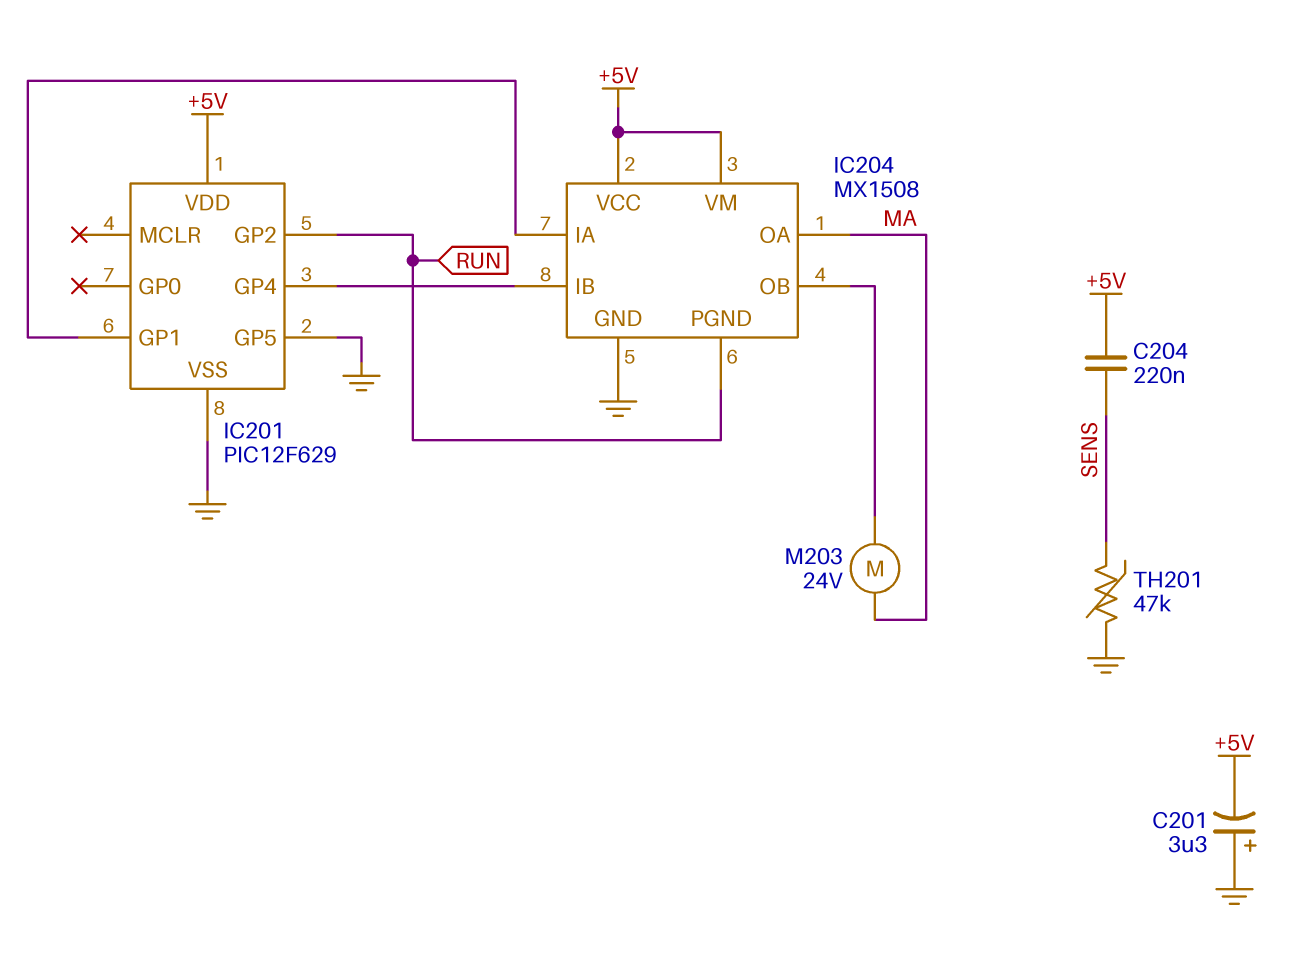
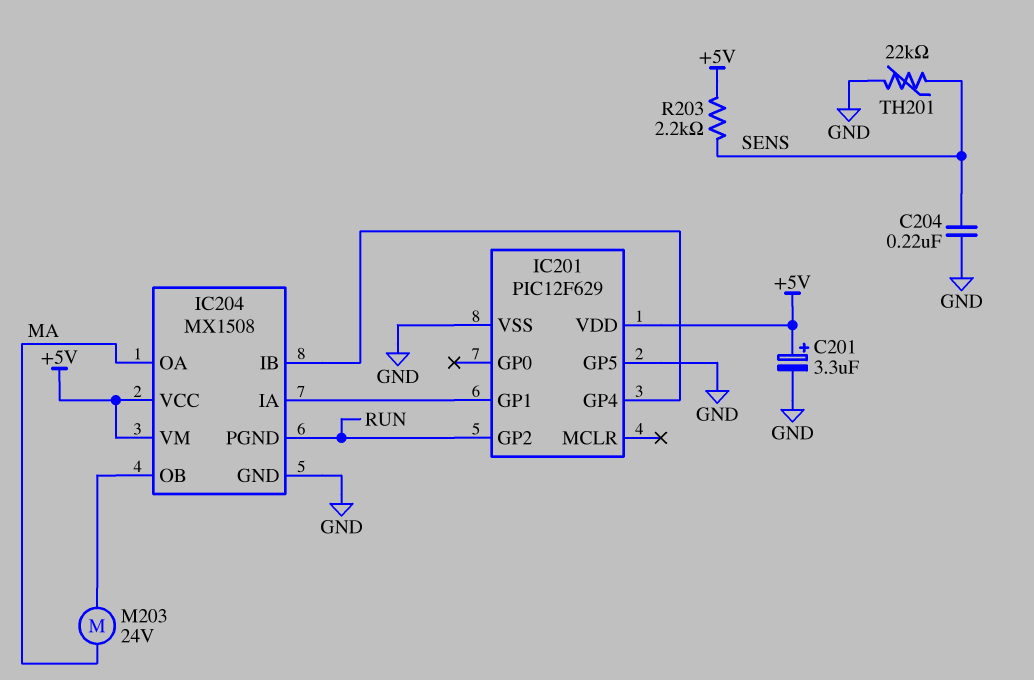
C201: 3.3uF (plus GND, minus +5V) -> 3.3uF (plus +5V, minus GND)
C204: 220nF (+5V, SENS) -> 220nF (GND, SENS)
R203: none -> 2.2k (+5V, SENS)
TH201: 47k (GND, SENS) -> 22k (GND, SENS)

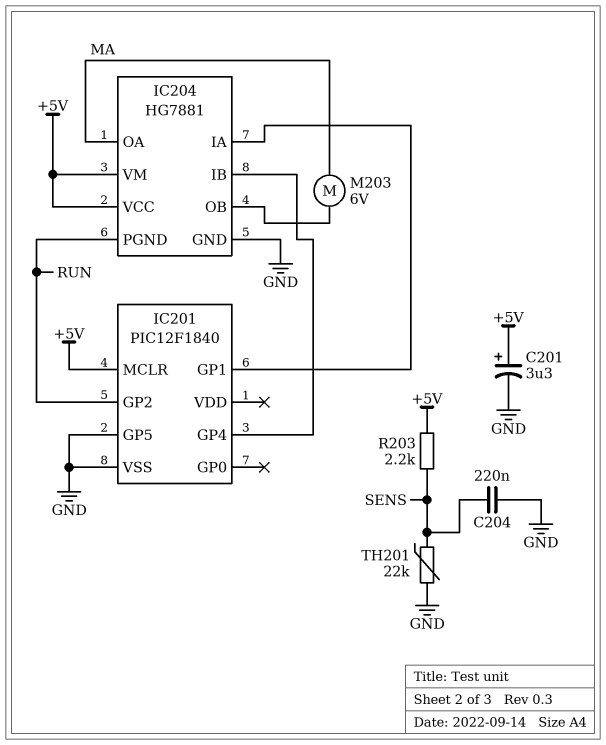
IC201: PIC12F629 -> PIC12F1840
IC201 pin MCLR: none -> +5V
IC201 pin VDD: +5V -> none
IC204: MX1508 -> HG7881
M203: motor 24V (IC204/OB, MA) -> motor 6V (IC204/OB, MA)

